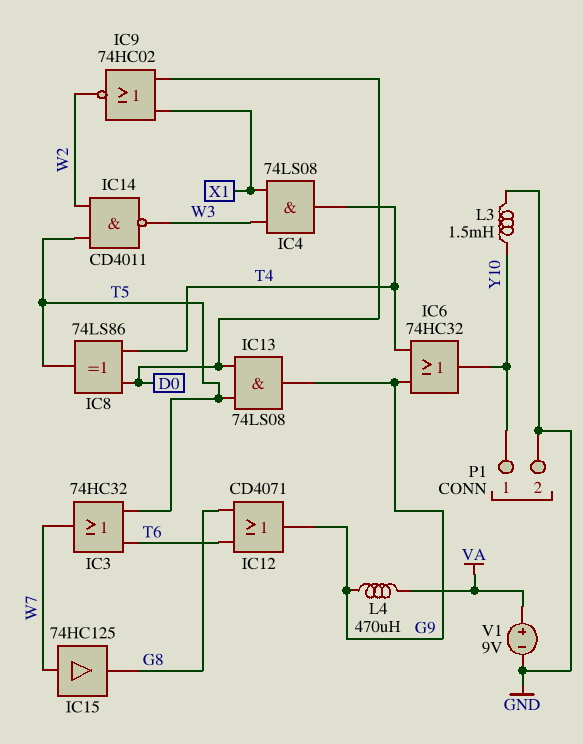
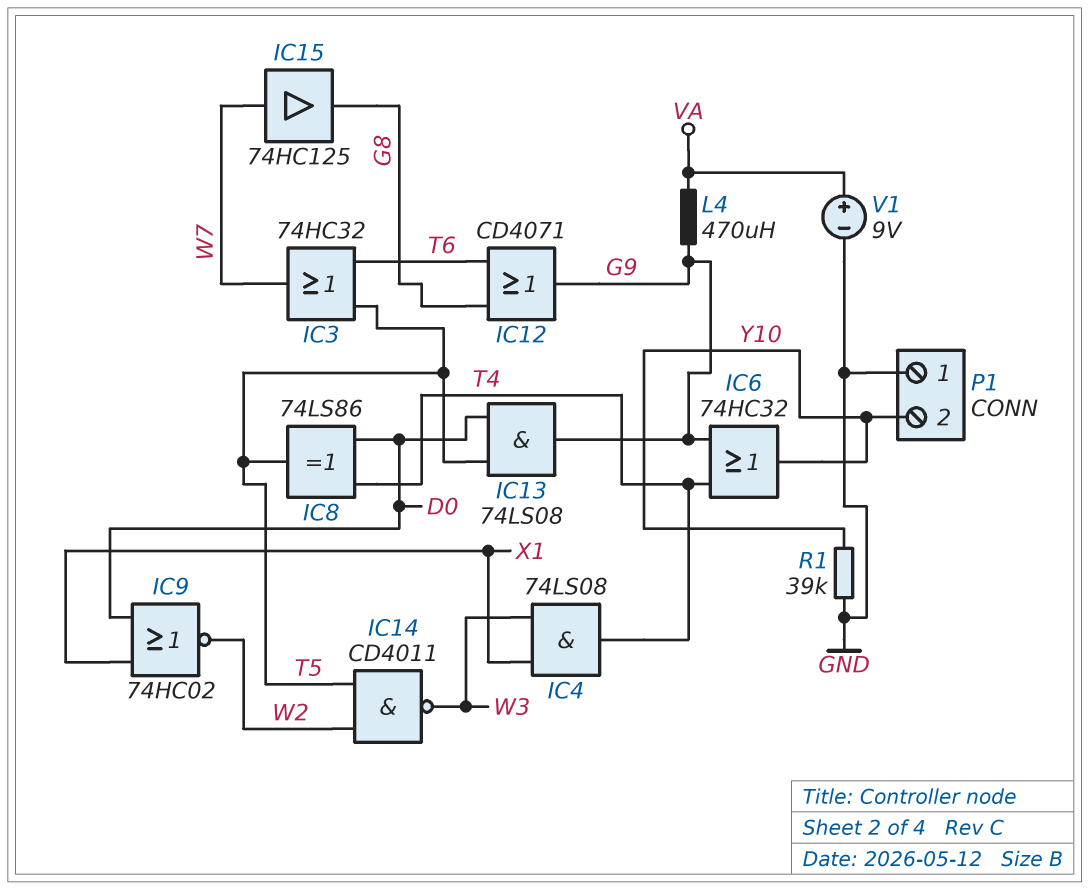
L3: 1.5mH (GND, Y10) -> none
P1 pin 1: Y10 -> GND
P1 pin 2: GND -> Y10
R1: none -> 39k (GND, Y10)

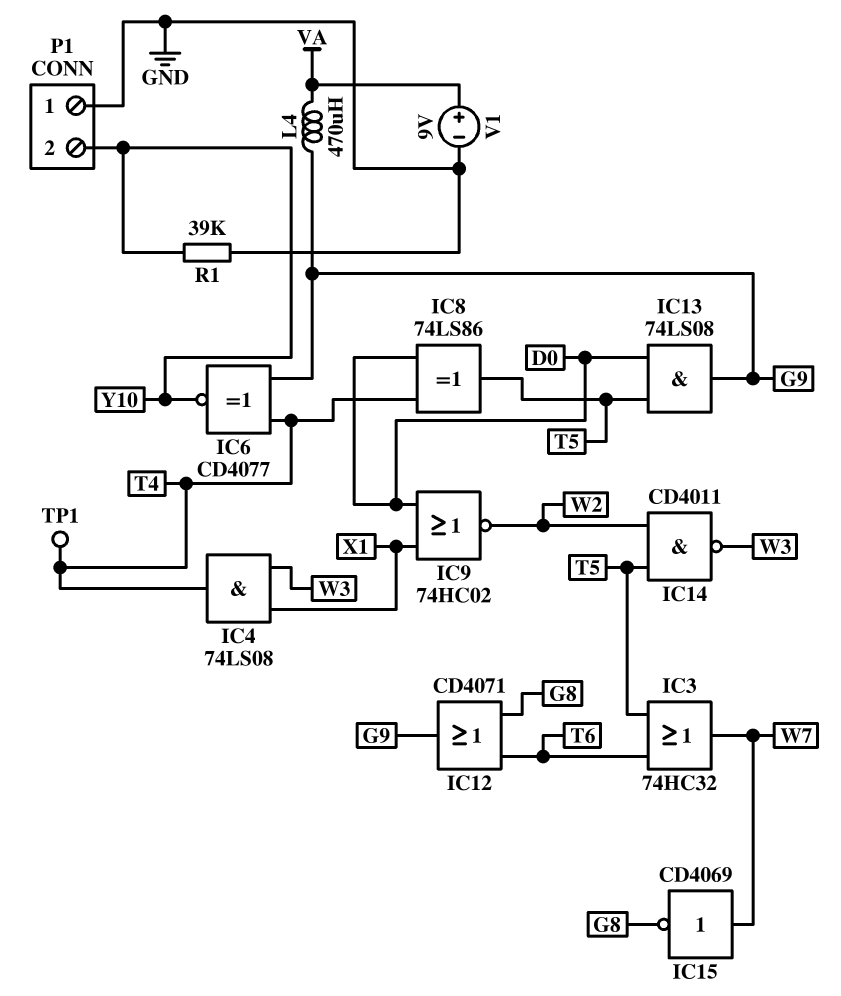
IC6: OR 74HC32 (in G9, in T4, out Y10) -> XNOR CD4077 (in G9, in T4, out Y10)
IC15: buffer 74HC125 (in W7, out G8) -> NOT CD4069 (in W7, out G8)
TP1: none -> test point (T4)

